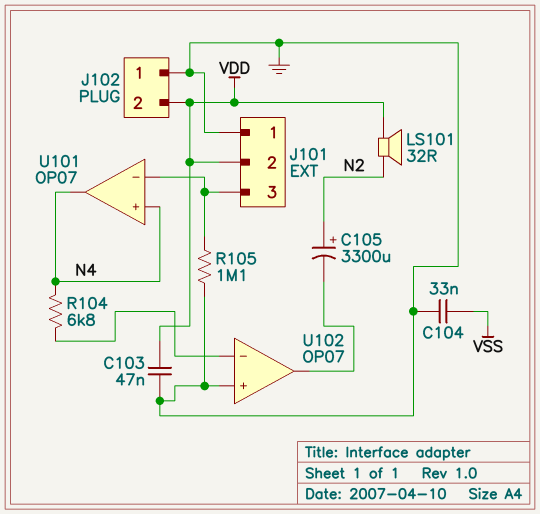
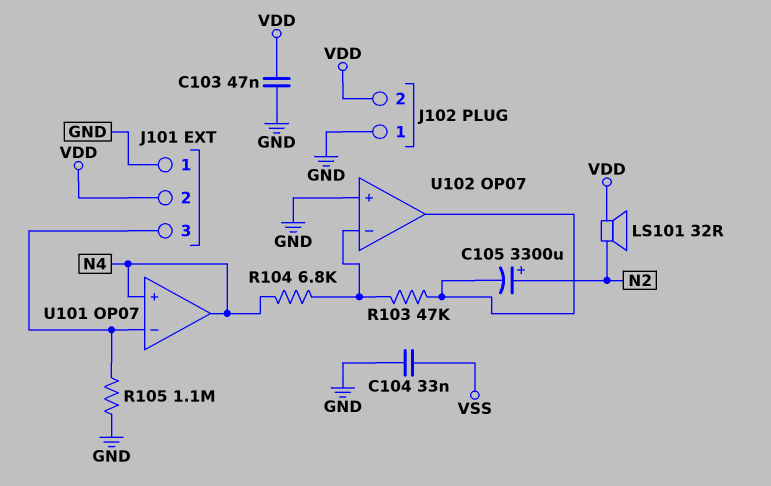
R103: none -> 47k (U102/in-, U102/out)

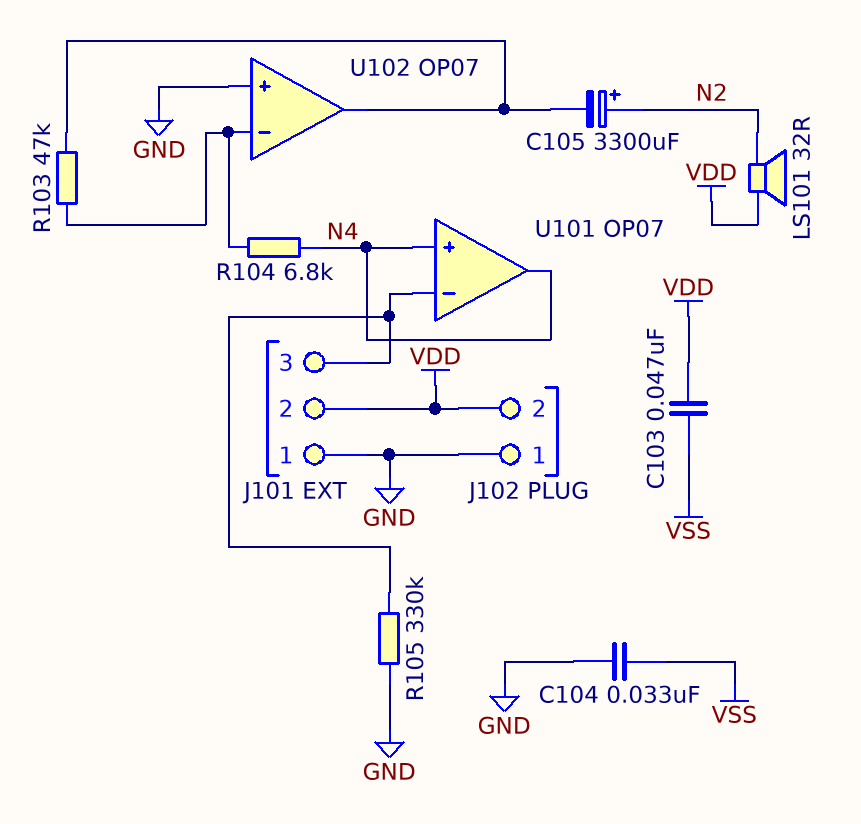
C103: 47nF (GND, VDD) -> 47nF (VDD, VSS)
R105: 1.1M (GND, J101/3) -> 330k (GND, J101/3)

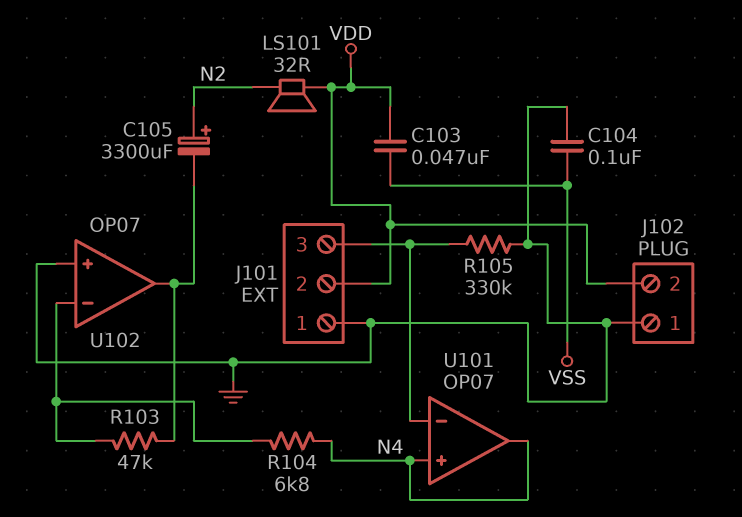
C104: 33nF (GND, VSS) -> 100nF (GND, VSS)

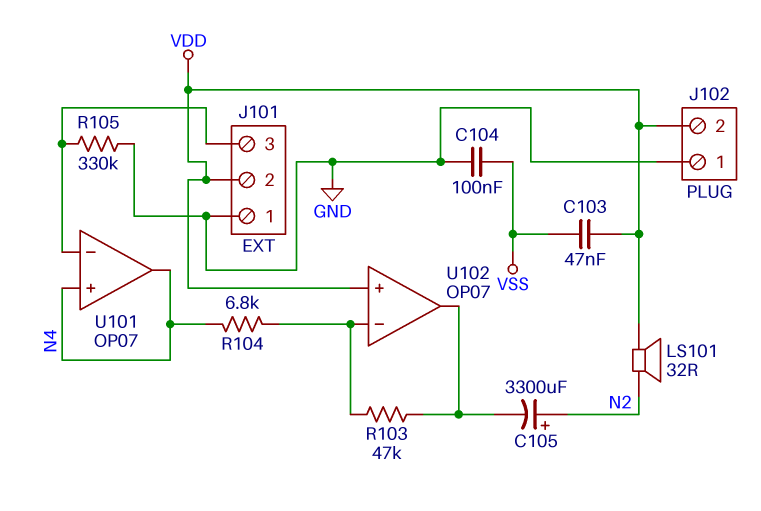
U102 pin in+: GND -> VDD

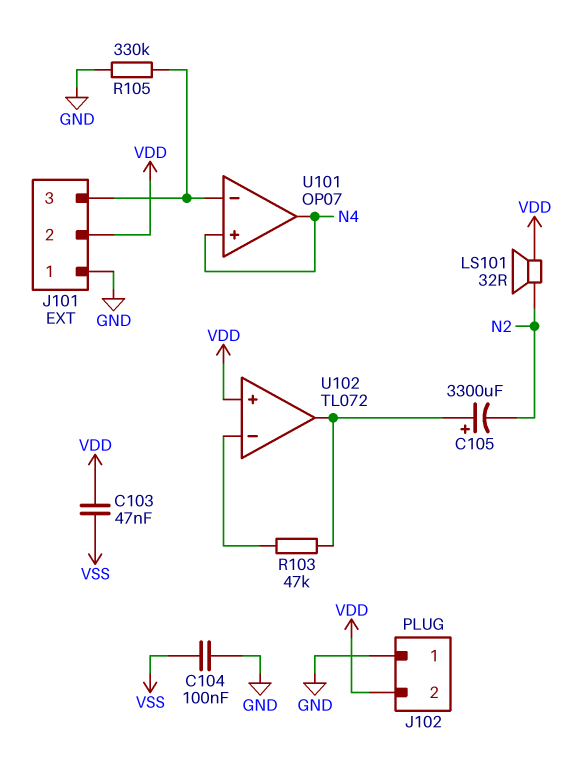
C105: 3300uF (plus N2, minus U102/out) -> 3300uF (plus U102/out, minus N2)
R104: 6.8k (N4, U102/in-) -> none
U102: OP07 -> TL072

